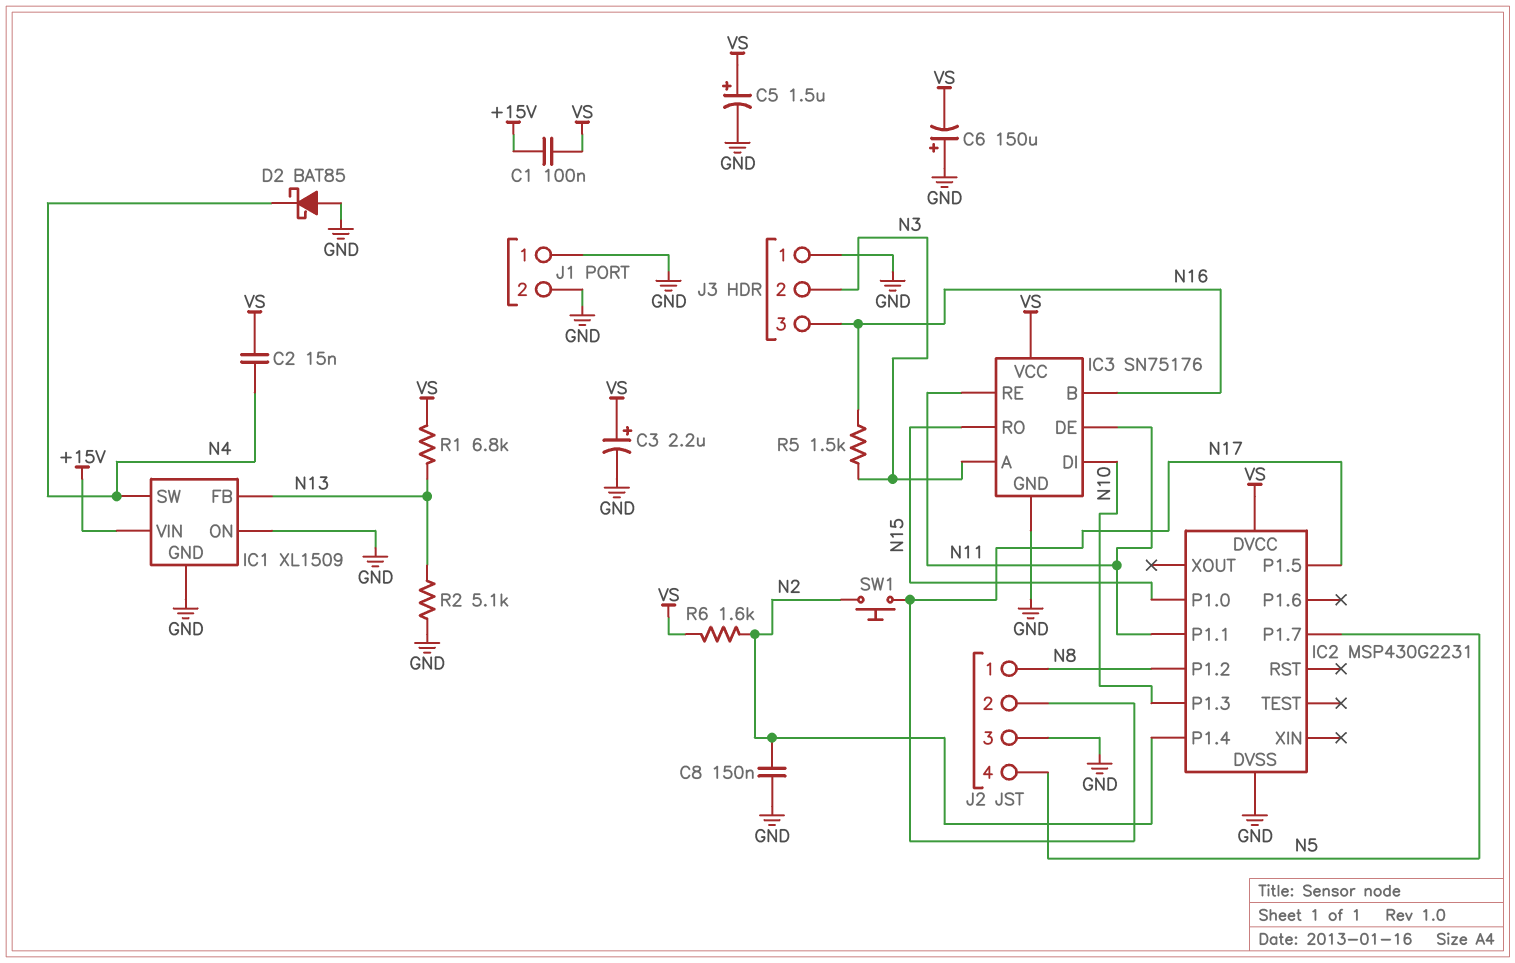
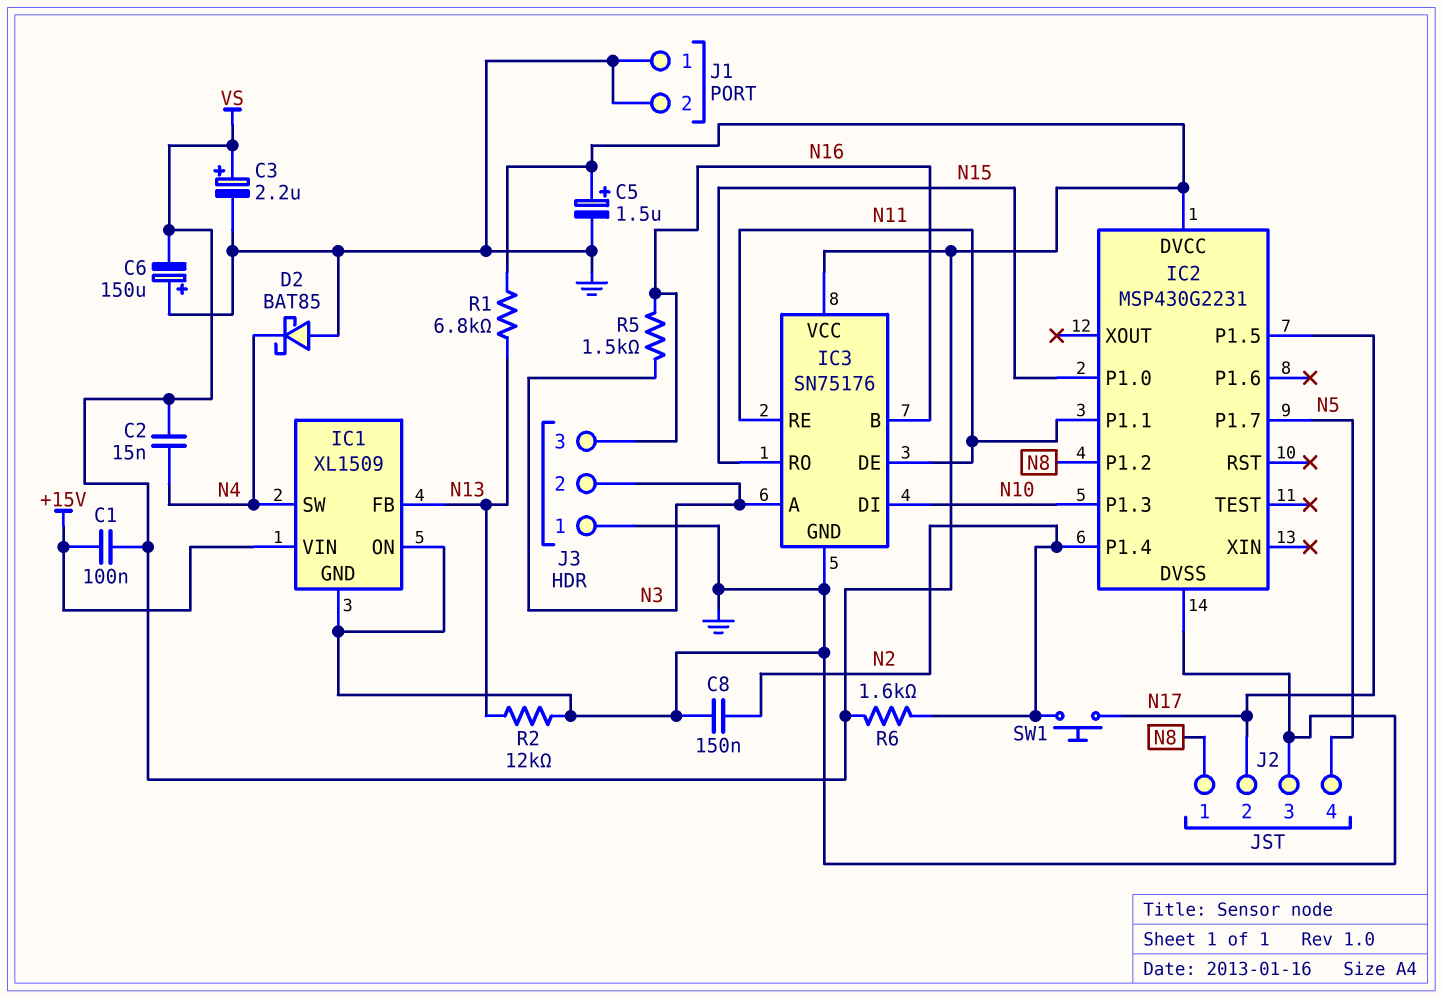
R2: 5.1k (GND, N13) -> 12k (GND, N13)

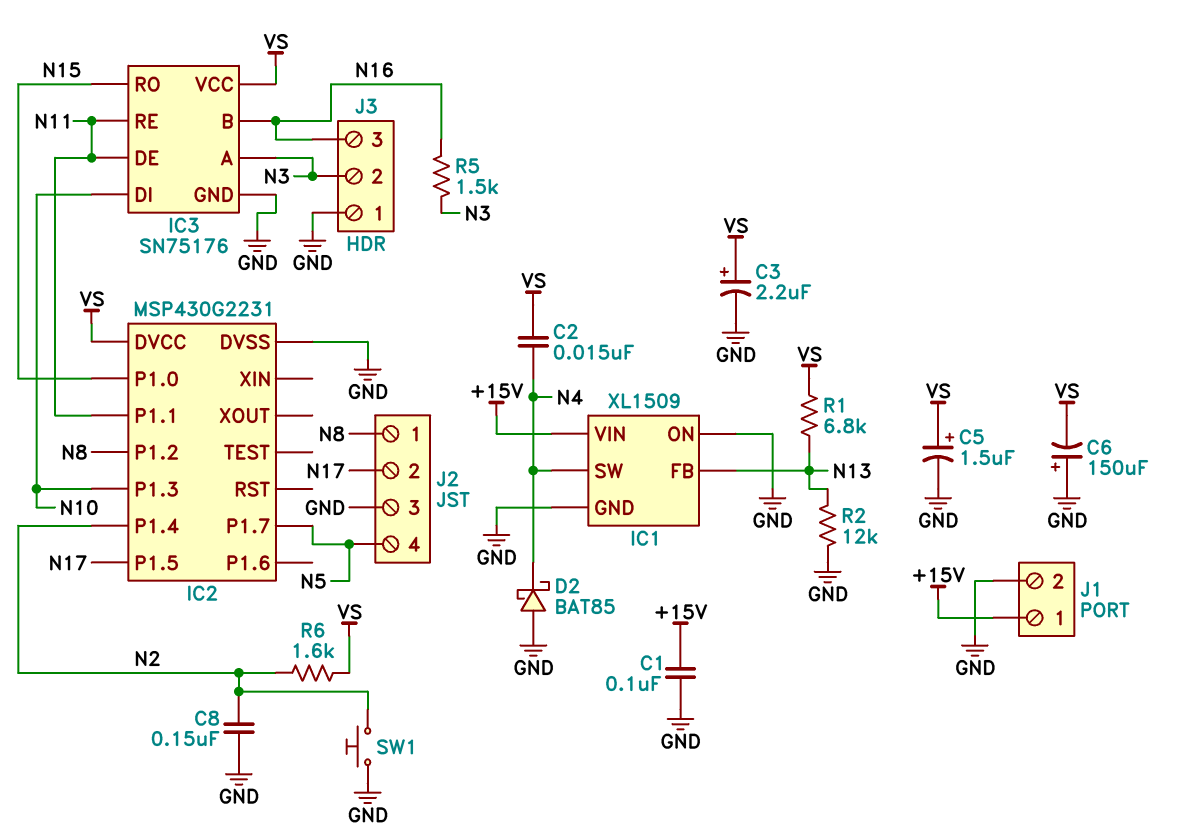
C1: 100nF (+15V, VS) -> 100nF (+15V, GND)
J1 pin 1: GND -> +15V
SW1: button (N2, N17) -> button (GND, N2)

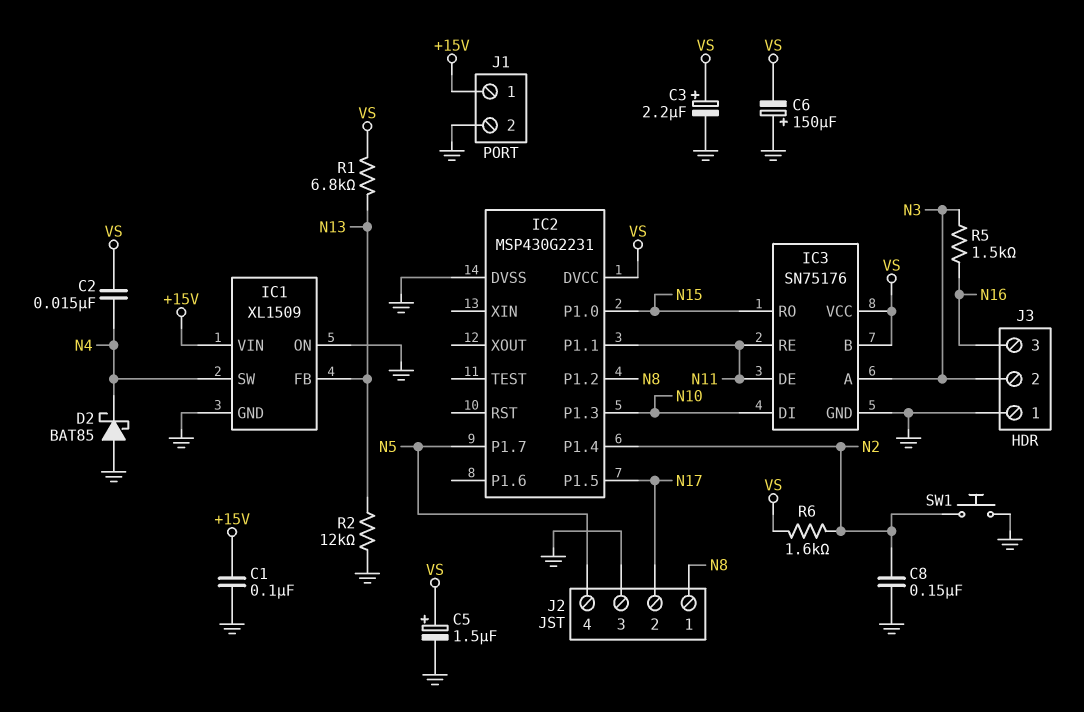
IC3 pin B: N16 -> VS

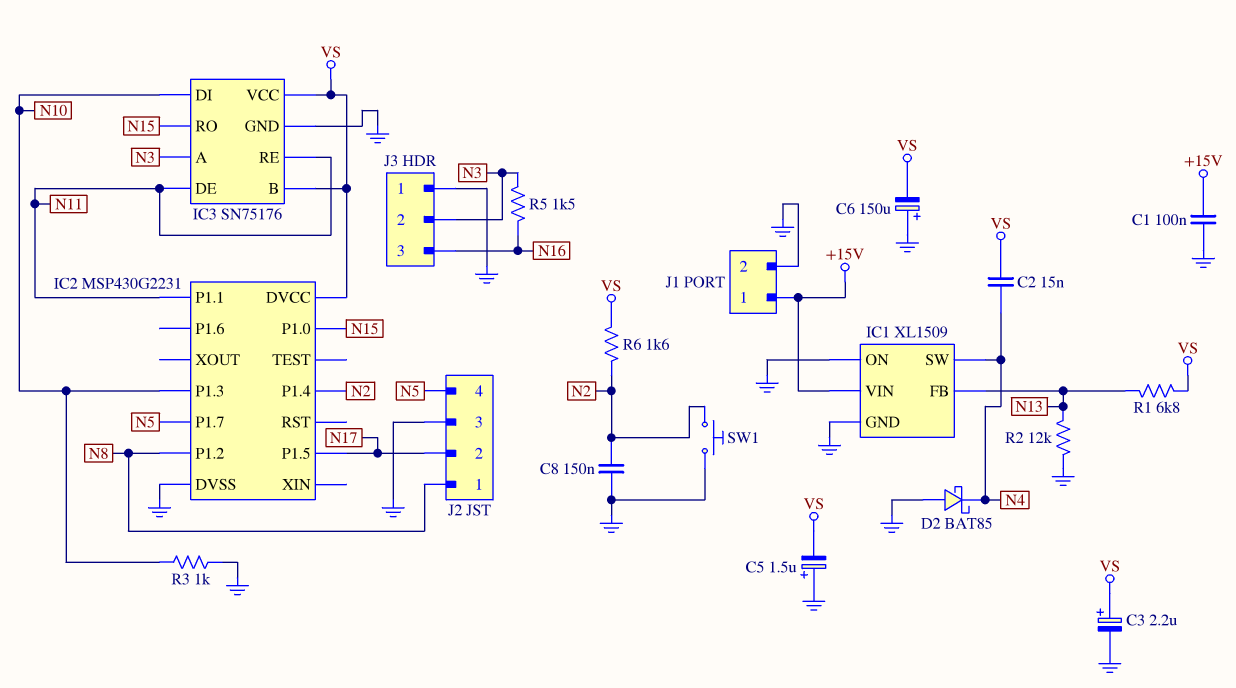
C5: 1.5uF (plus VS, minus GND) -> 1.5uF (plus GND, minus VS)
R3: none -> 1k (GND, N10)

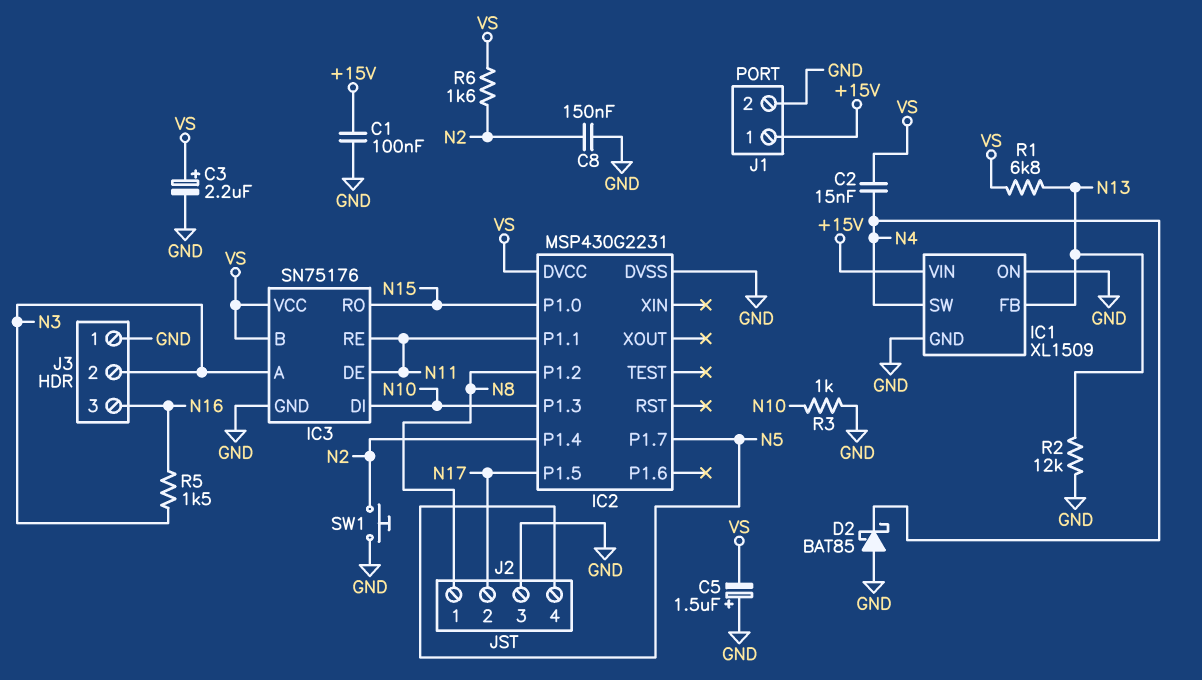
C6: 150uF (plus GND, minus VS) -> none

